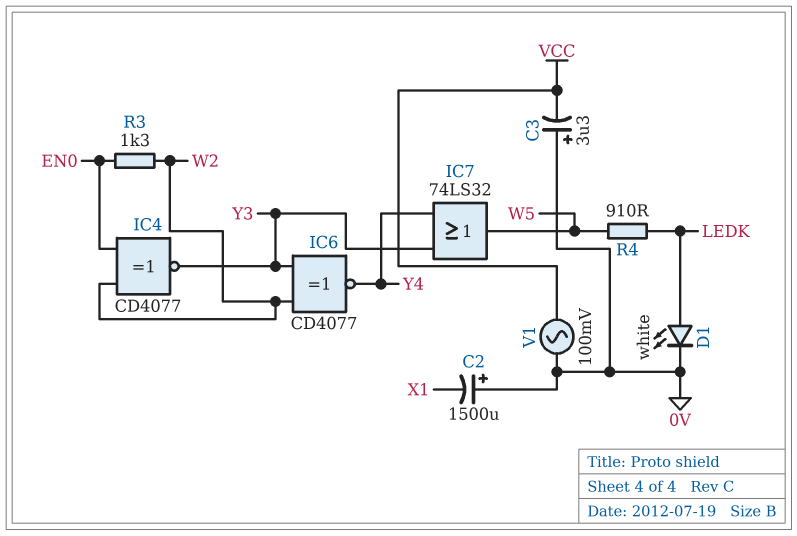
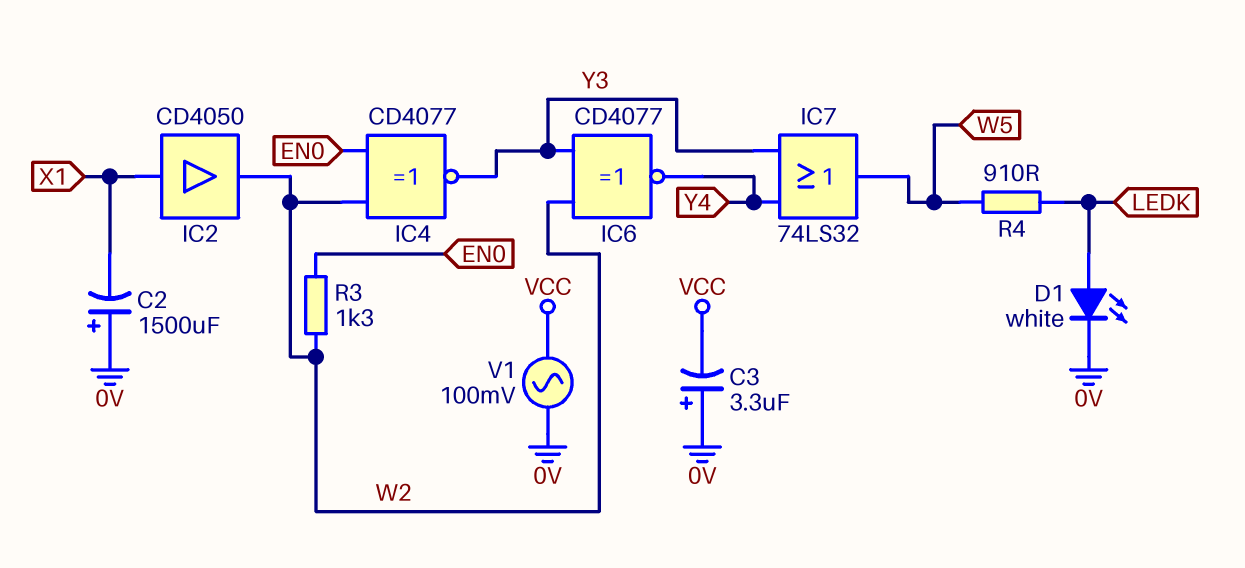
IC2: none -> buffer CD4050 (in X1, out W2)

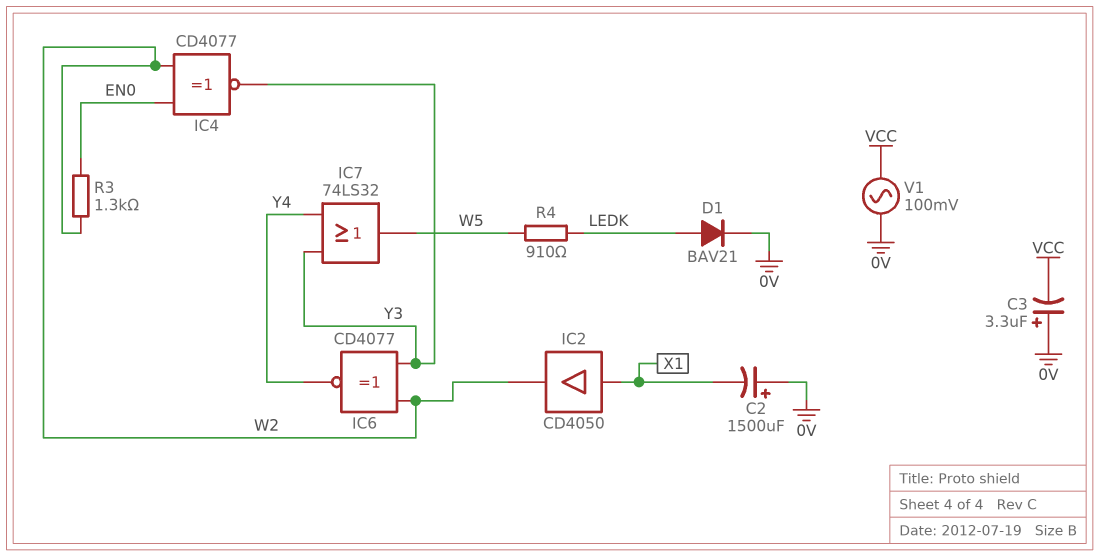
D1: LED white (A LEDK, K 0V) -> diode BAV21 (A LEDK, K 0V)

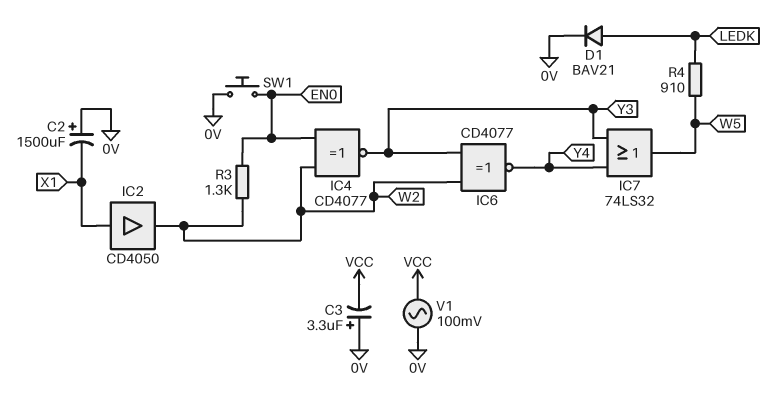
SW1: none -> button (0V, EN0)

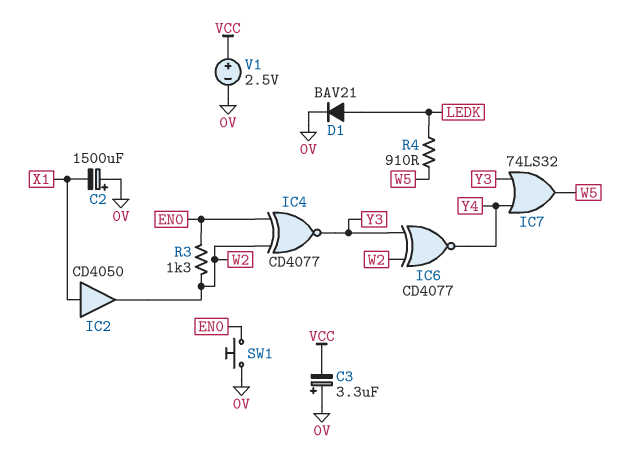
V1: AC 100mV (0V, VCC) -> 2.5V (plus VCC, minus 0V)

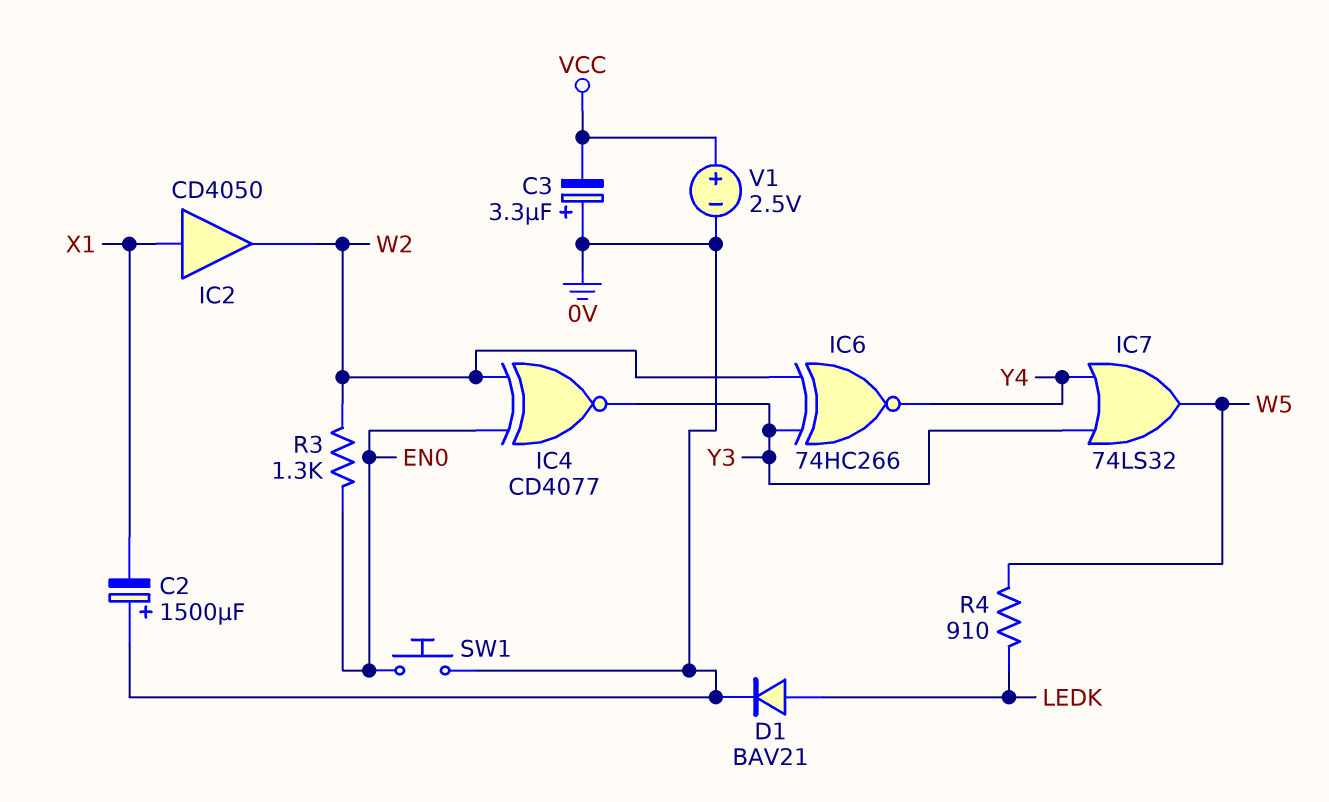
IC6: XNOR CD4077 (in W2, in Y3, out Y4) -> XNOR 74HC266 (in W2, in Y3, out Y4)

